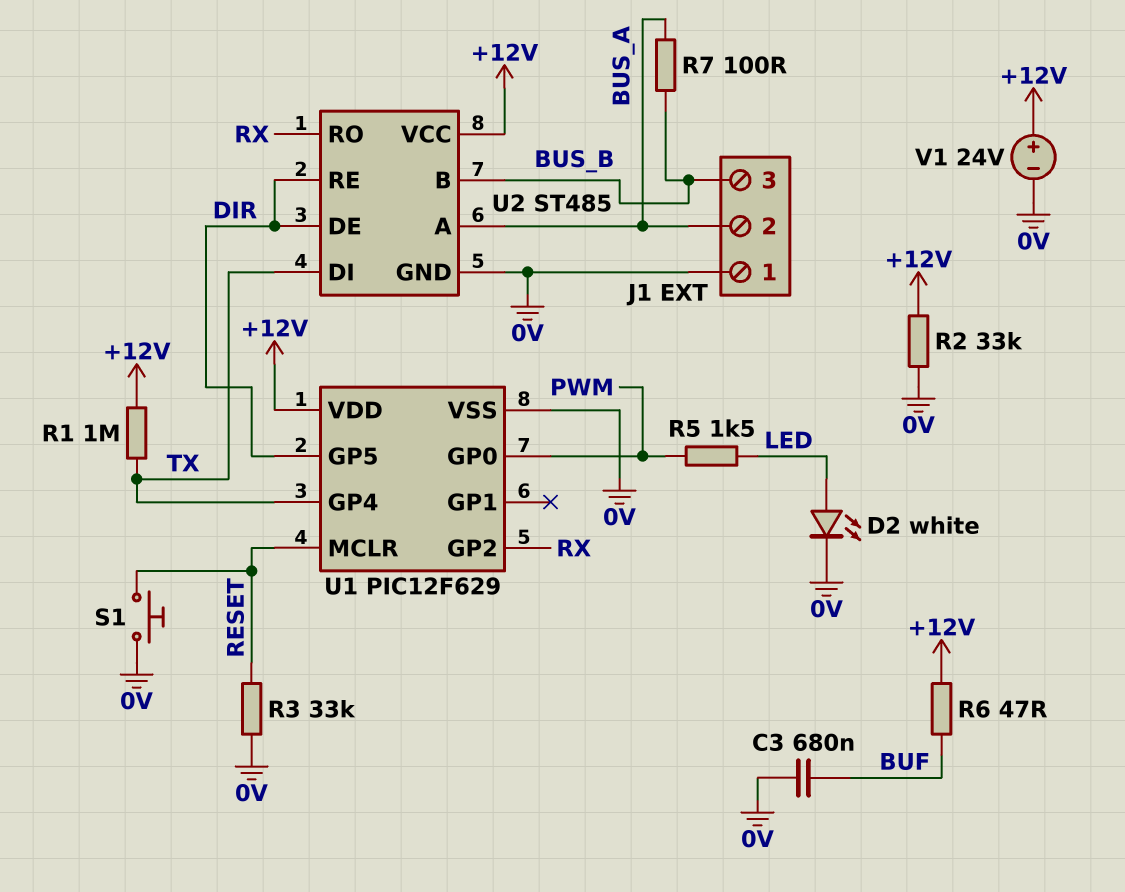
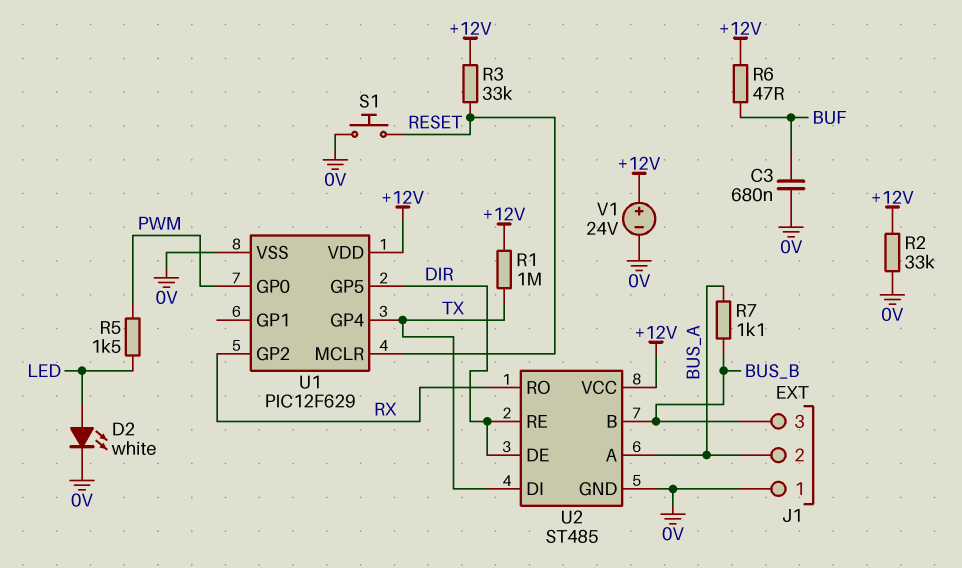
R3: 33k (0V, RESET) -> 33k (+12V, RESET)
R7: 100 (BUS_A, BUS_B) -> 1.1k (BUS_A, BUS_B)

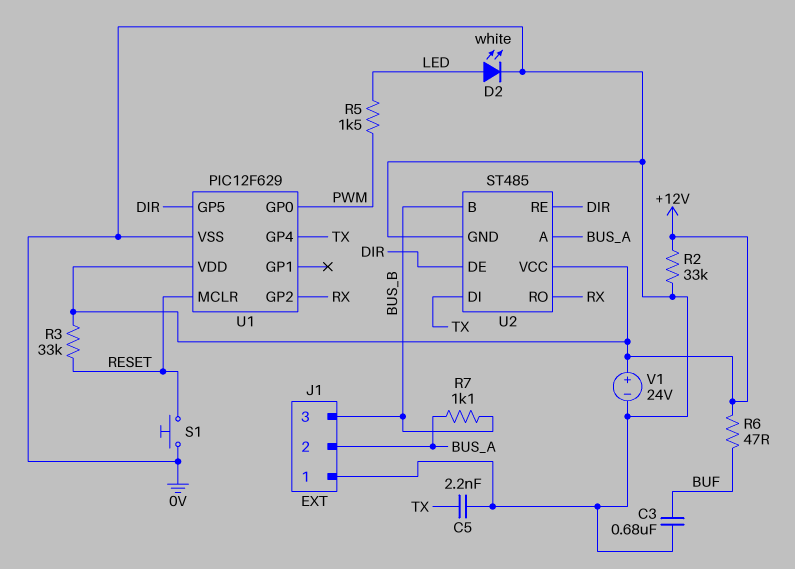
C5: none -> 2.2nF (0V, TX)
R1: 1M (+12V, TX) -> none

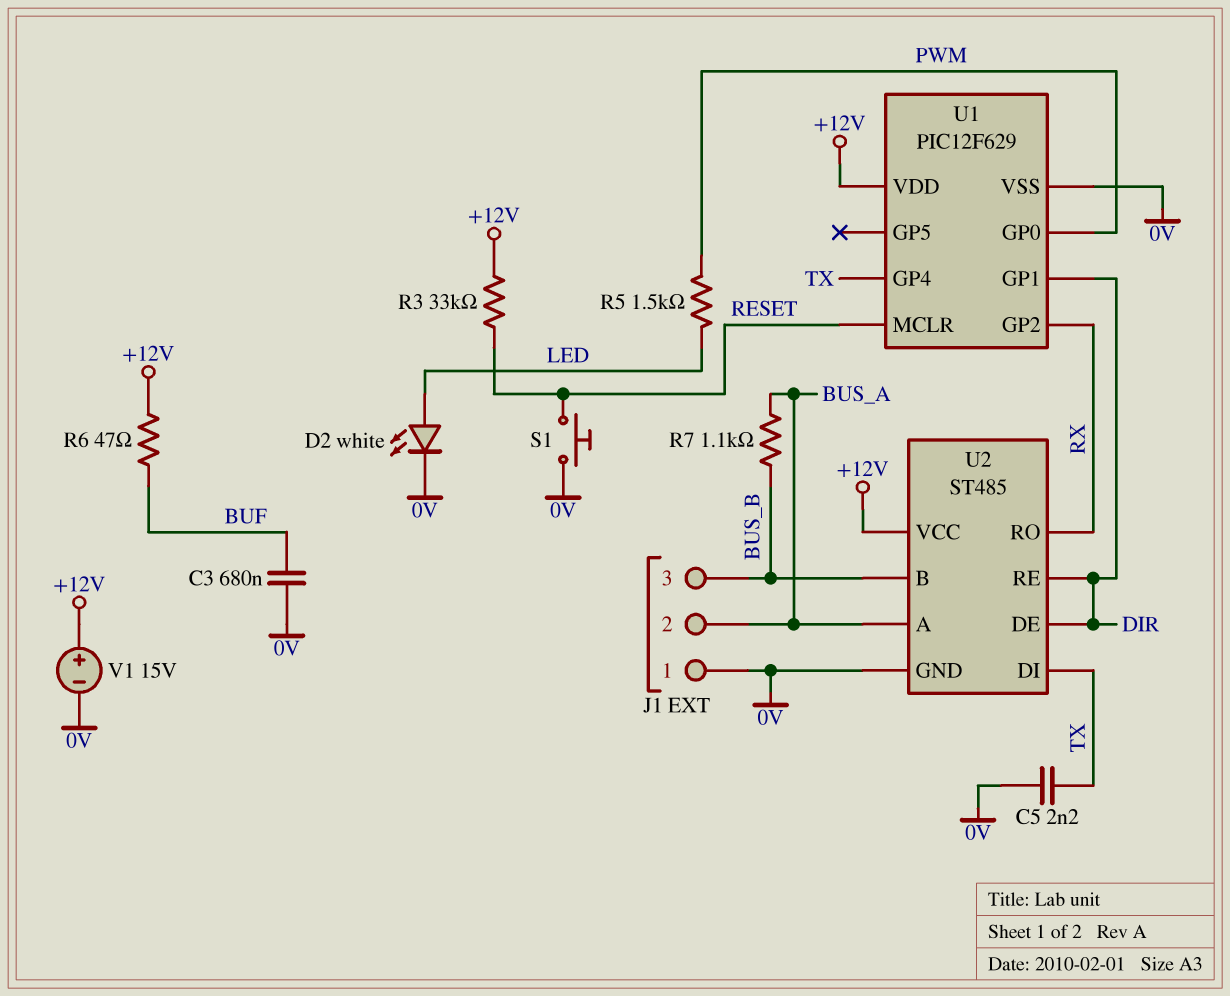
R2: 33k (+12V, 0V) -> none
U1 pin GP1: none -> DIR
U1 pin GP5: DIR -> none
V1: 24V (plus +12V, minus 0V) -> 15V (plus +12V, minus 0V)

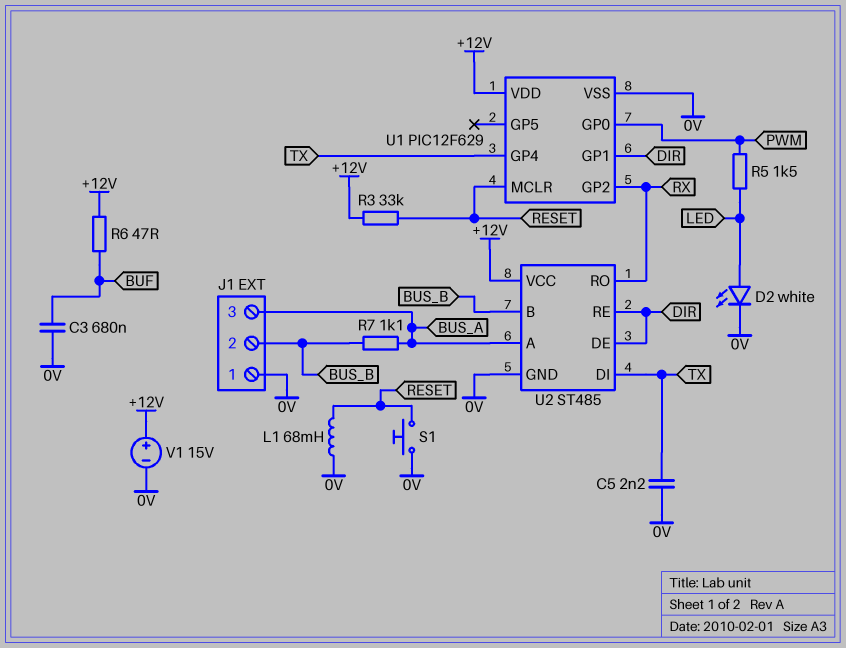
J1 pin 2: BUS_A -> BUS_B
J1 pin 3: BUS_B -> BUS_A
L1: none -> 68mH (0V, RESET)

